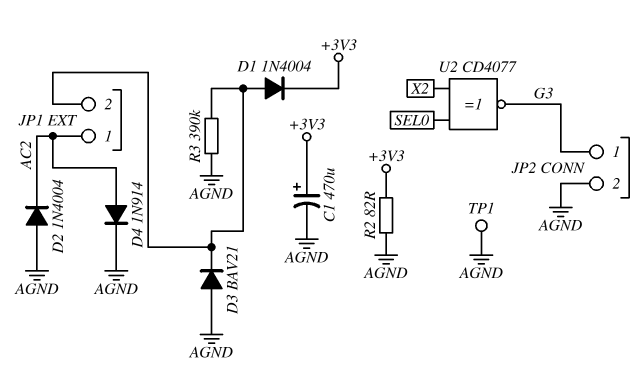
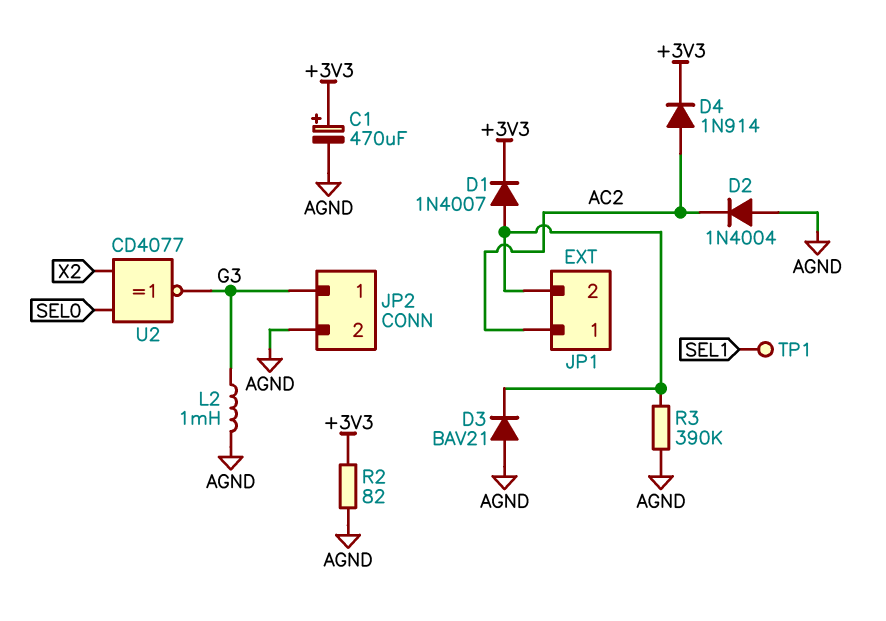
D1: diode 1N4004 (A JP1/2, K +3V3) -> diode 1N4007 (A JP1/2, K +3V3)
D4: diode 1N914 (A AC2, K AGND) -> diode 1N914 (A AC2, K +3V3)
L2: none -> 1mH (AGND, G3)
TP1: test point (AGND) -> test point (SEL1)

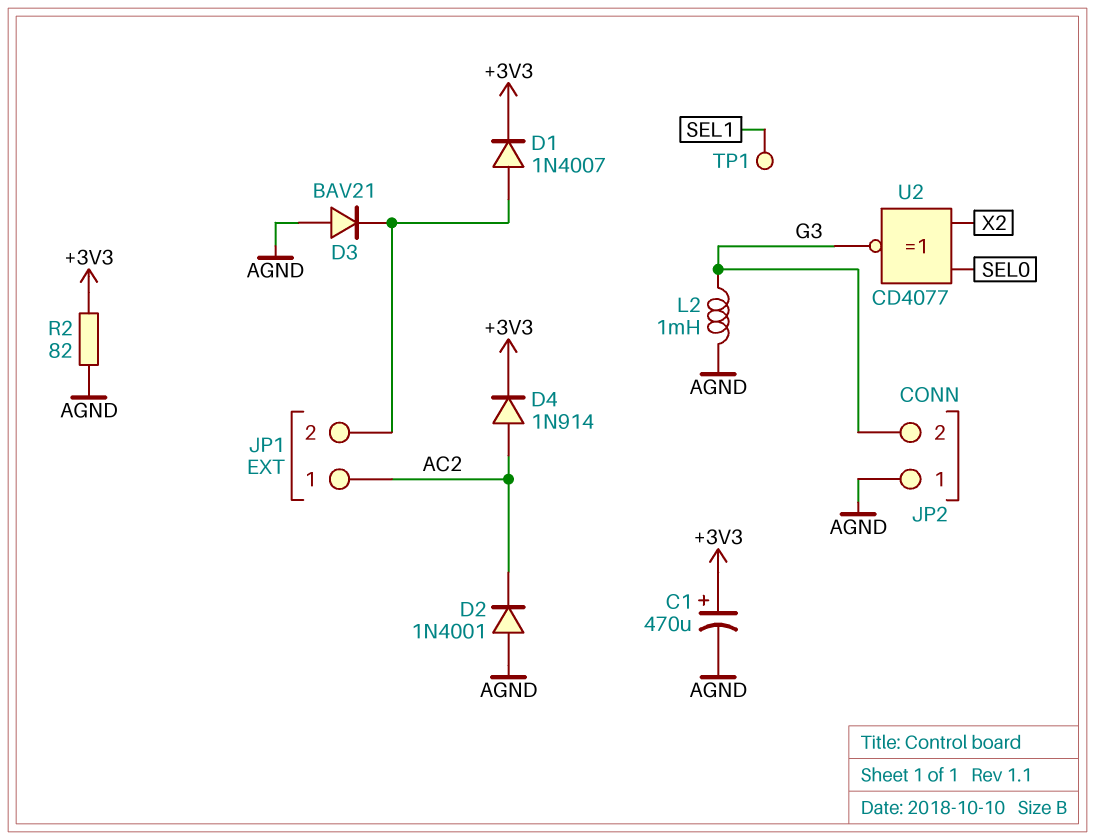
D2: diode 1N4004 (A AGND, K AC2) -> diode 1N4001 (A AGND, K AC2)
JP2 pin 1: G3 -> AGND
JP2 pin 2: AGND -> G3
R3: 390k (AGND, JP1/2) -> none

